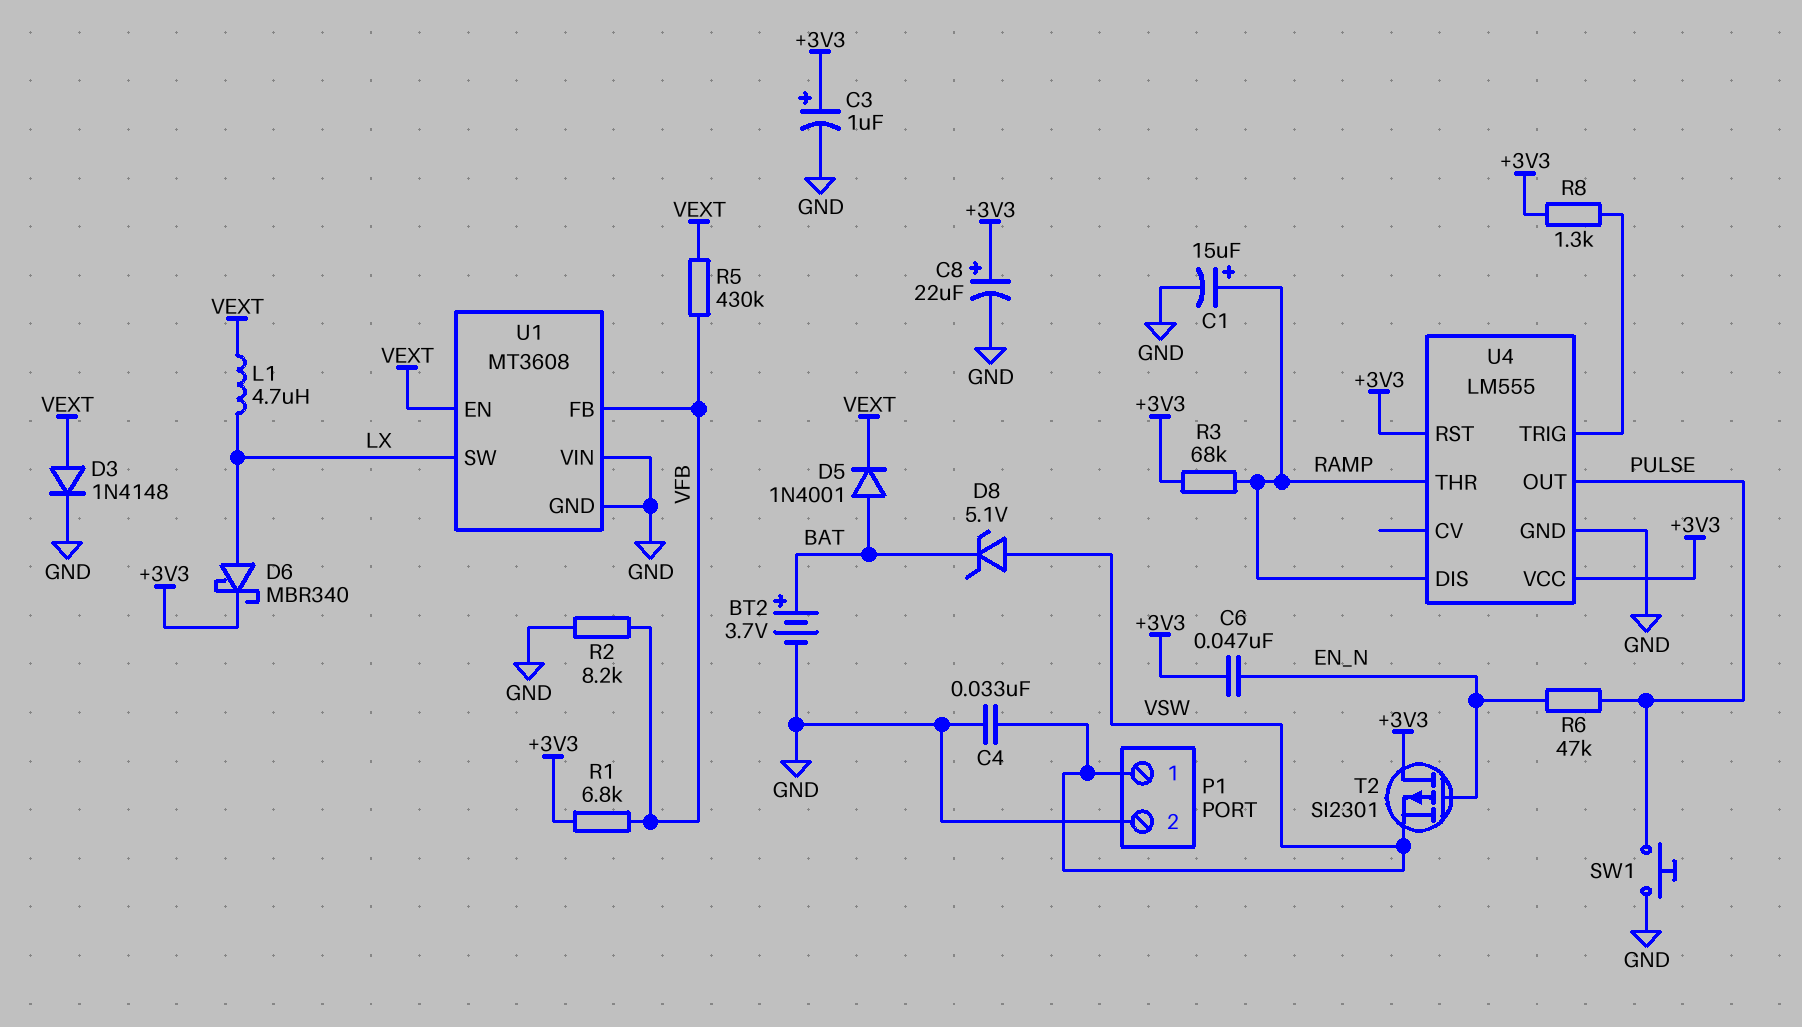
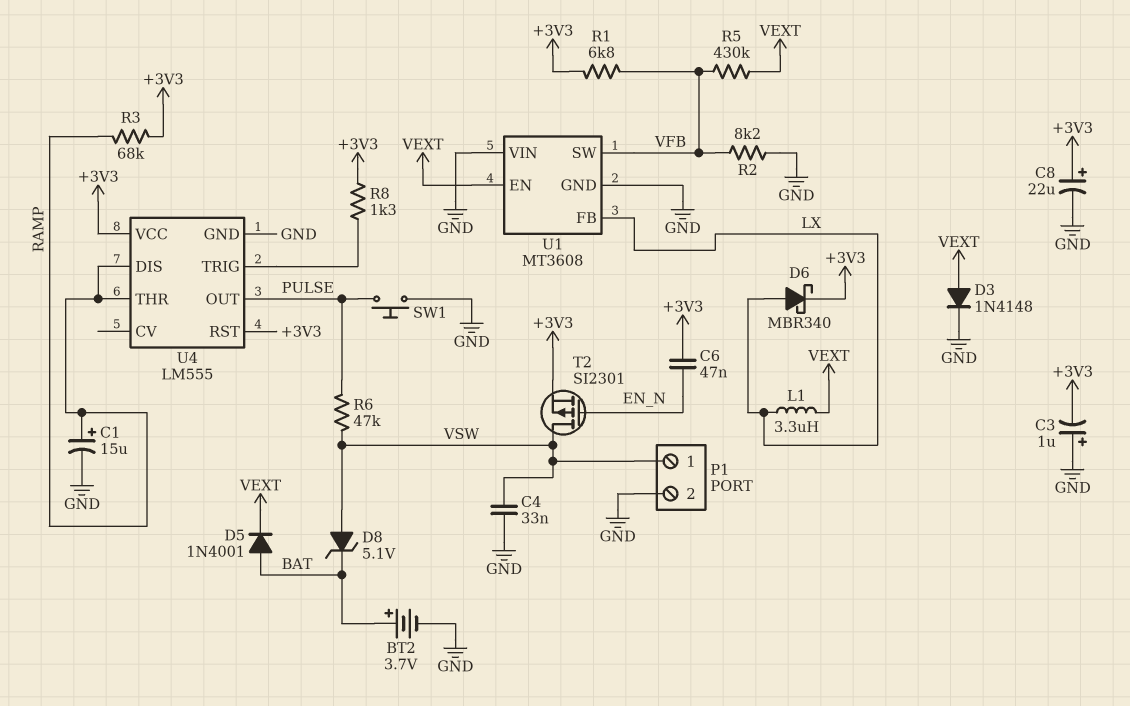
C3: 1uF (plus +3V3, minus GND) -> 1uF (plus GND, minus +3V3)
L1: 4.7uH (LX, VEXT) -> 3.3uH (LX, VEXT)
R6: 47k (EN_N, PULSE) -> 47k (PULSE, VSW)
T2: PMOS SI2301 (G EN_N, D +3V3, S VSW) -> PMOS SI2301 (G EN_N, D VSW, S +3V3)
U1 pin FB: VFB -> LX
U1 pin SW: LX -> VFB

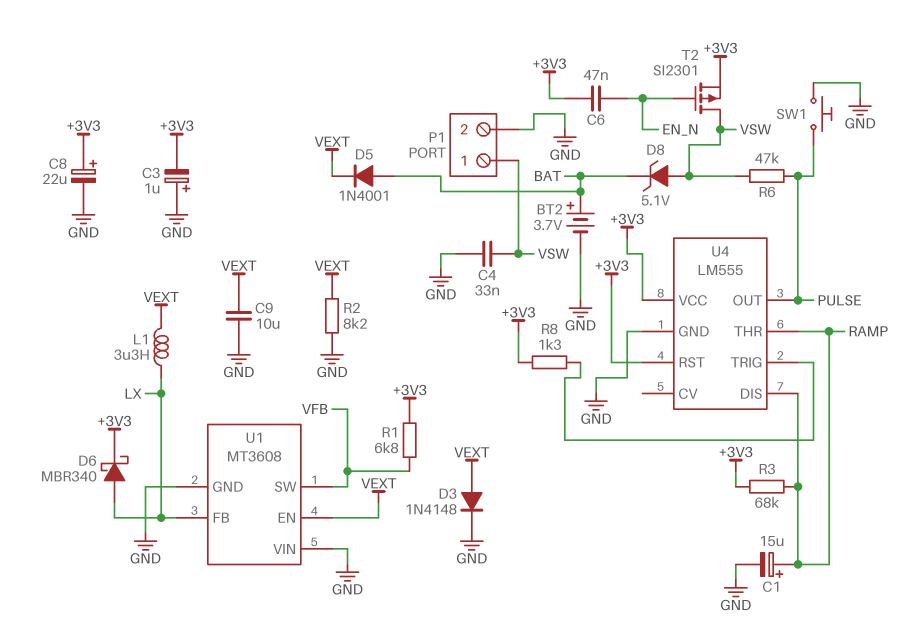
C9: none -> 10uF (GND, VEXT)
R2: 8.2k (GND, VFB) -> 8.2k (GND, VEXT)
R5: 430k (VEXT, VFB) -> none

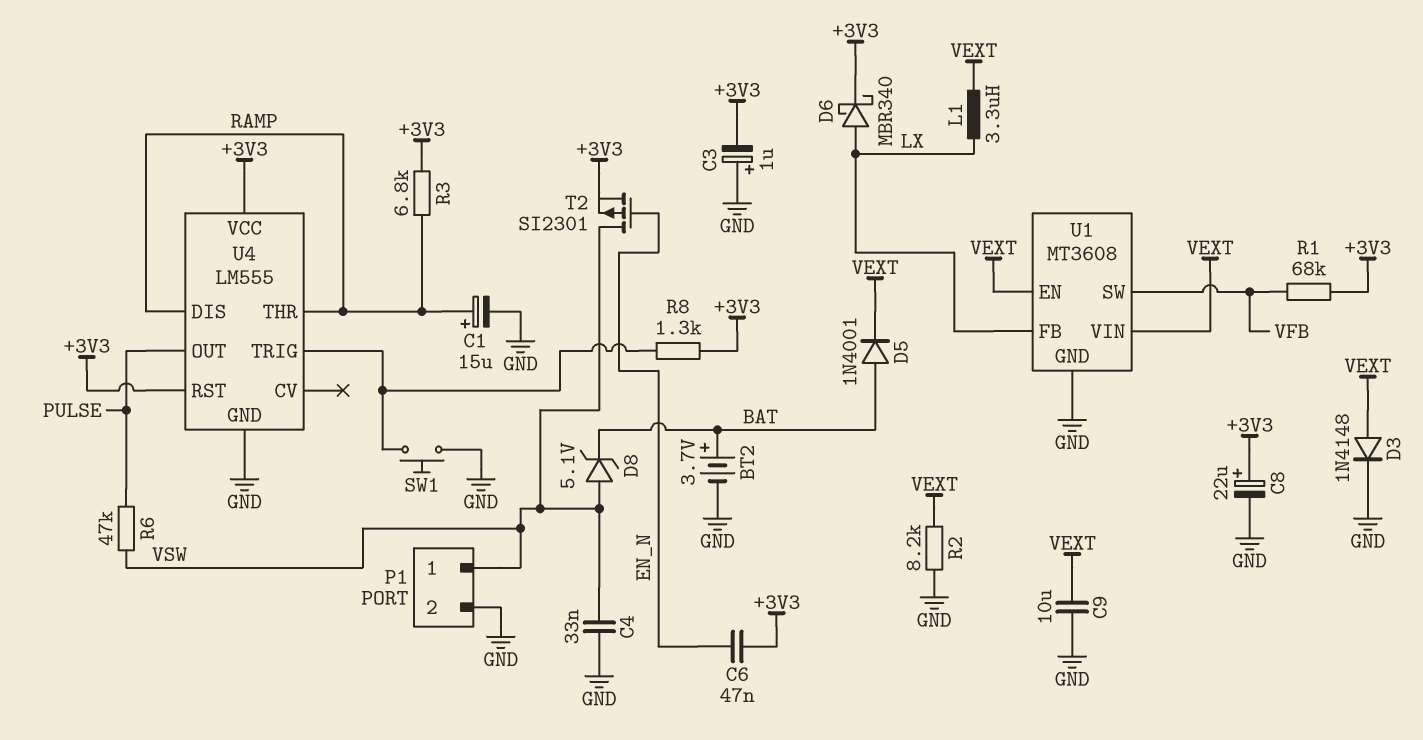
R1: 6.8k (+3V3, VFB) -> 68k (+3V3, VFB)
R3: 68k (+3V3, RAMP) -> 6.8k (+3V3, RAMP)
SW1: button (GND, PULSE) -> button (GND, U4/TRIG)
U1 pin VIN: GND -> VEXT

